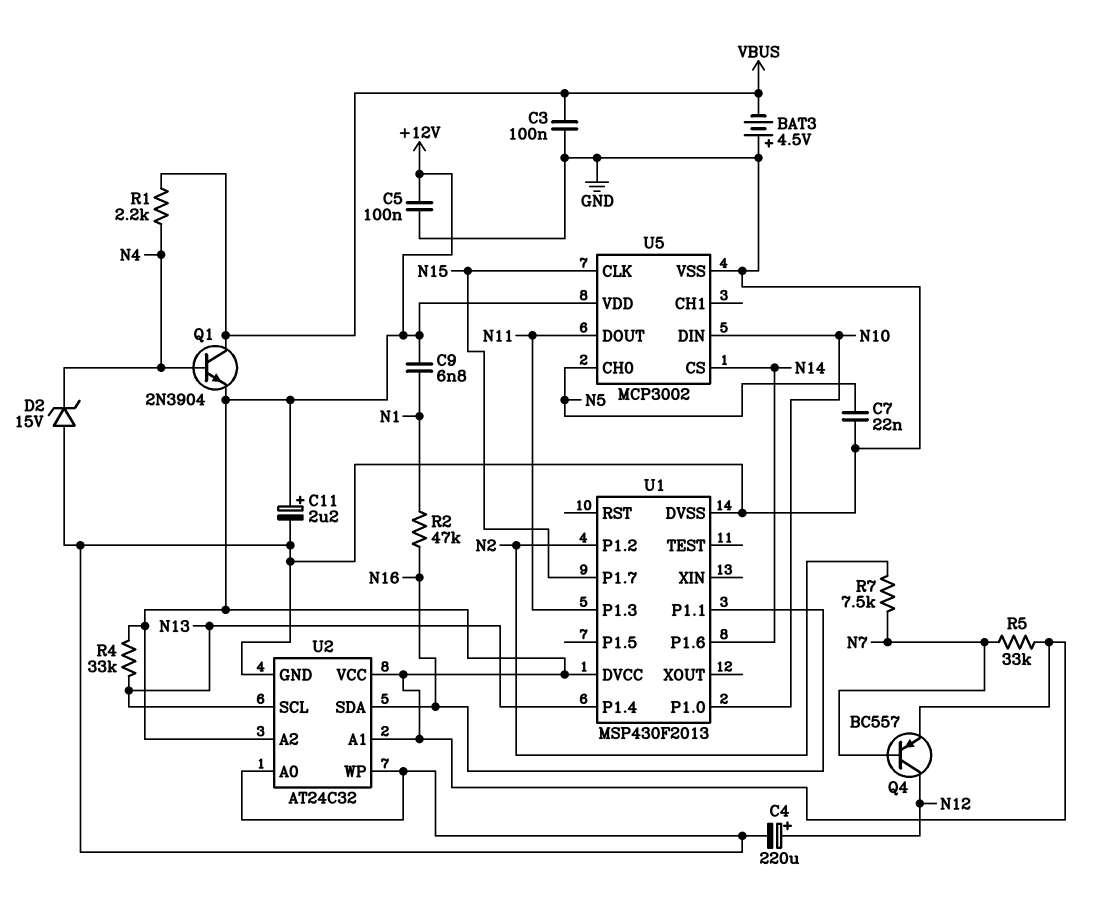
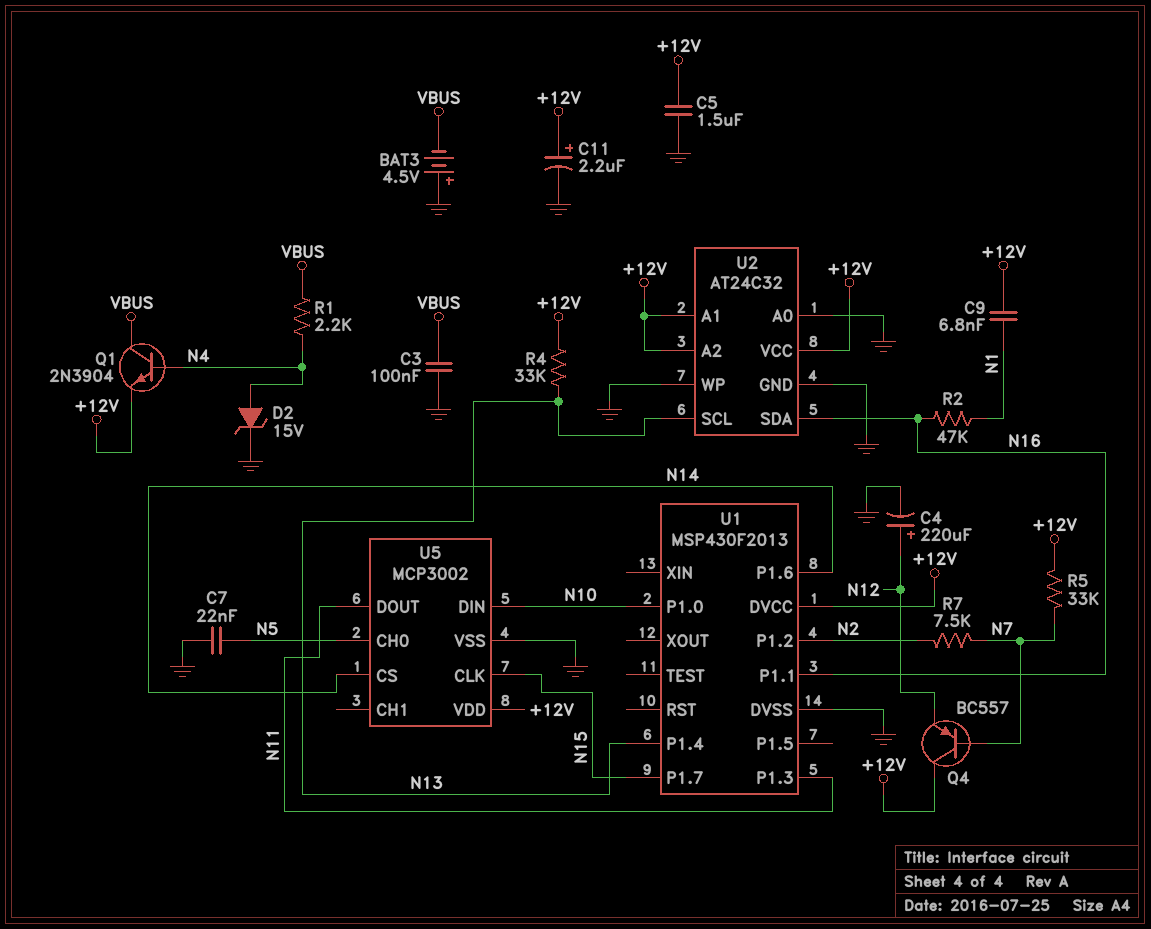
C5: 100nF (+12V, GND) -> 1.5uF (+12V, GND)
D2: zener 15V (A GND, K N4) -> zener 15V (A N4, K GND)
Q4: PNP BC557 (B N7, C N12, E +12V) -> PNP BC557 (B N7, C +12V, E N12)

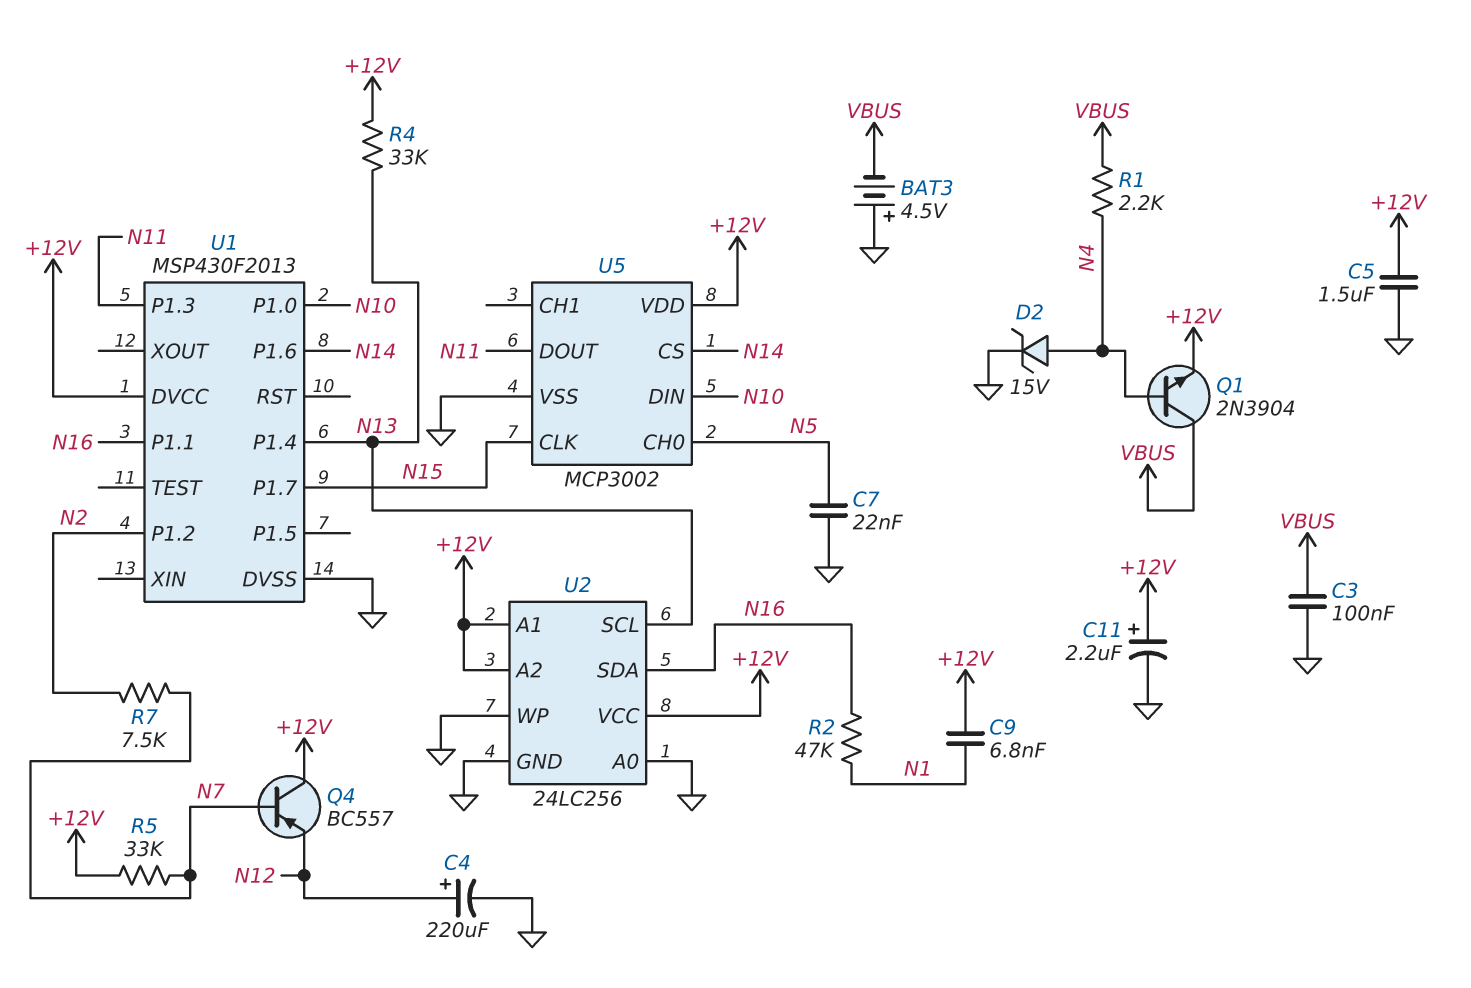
U2: AT24C32 -> 24LC256

